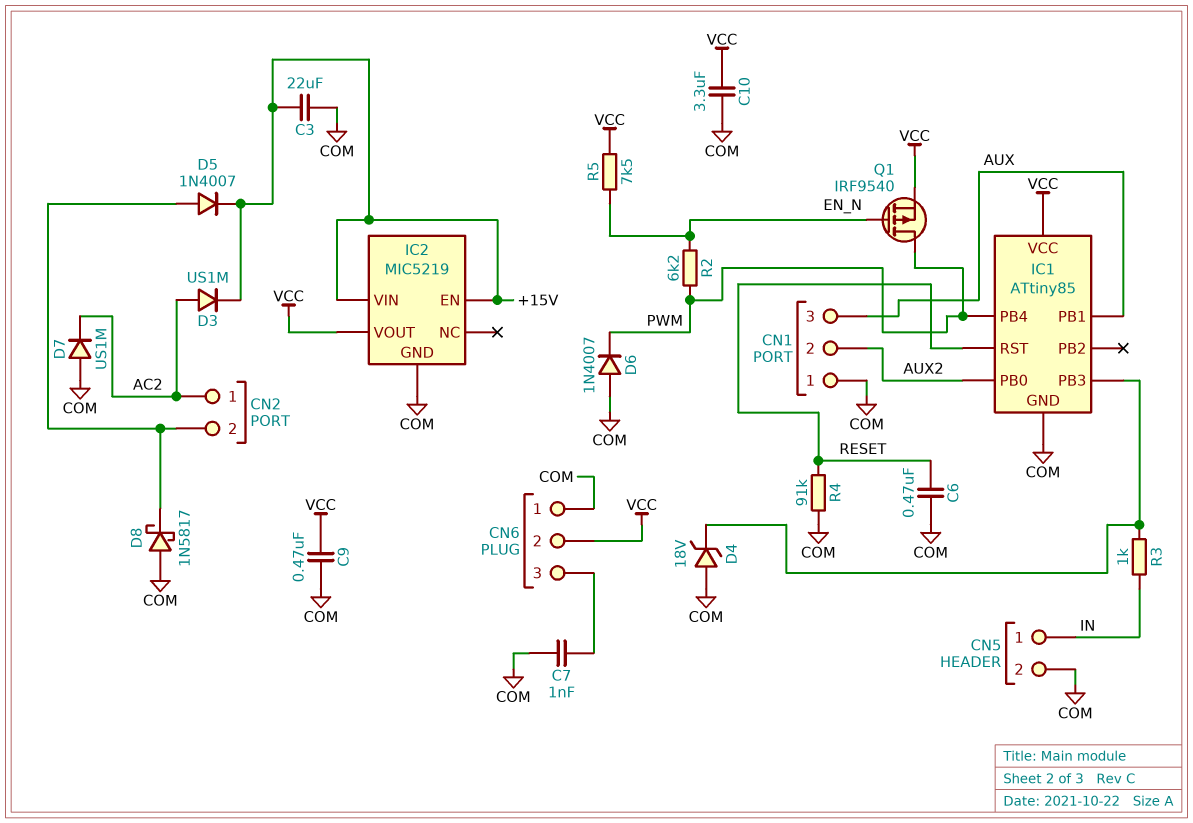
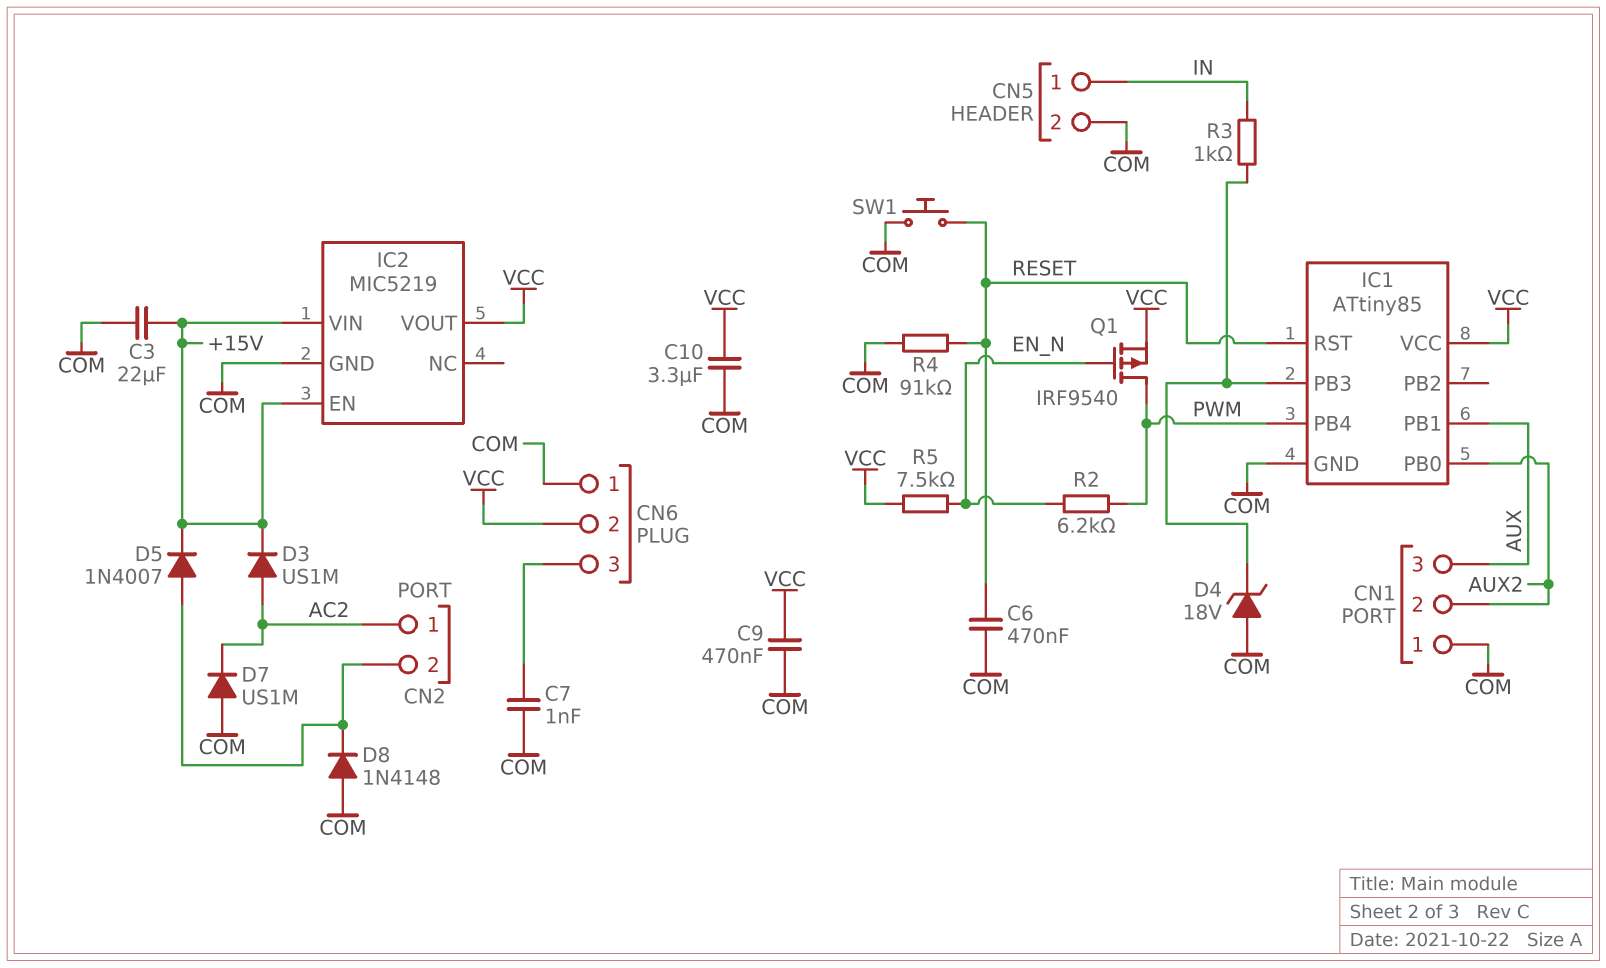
D6: diode 1N4007 (A COM, K PWM) -> none
D8: schottky 1N5817 (A COM, K CN2/2) -> diode 1N4148 (A COM, K CN2/2)
SW1: none -> button (COM, RESET)

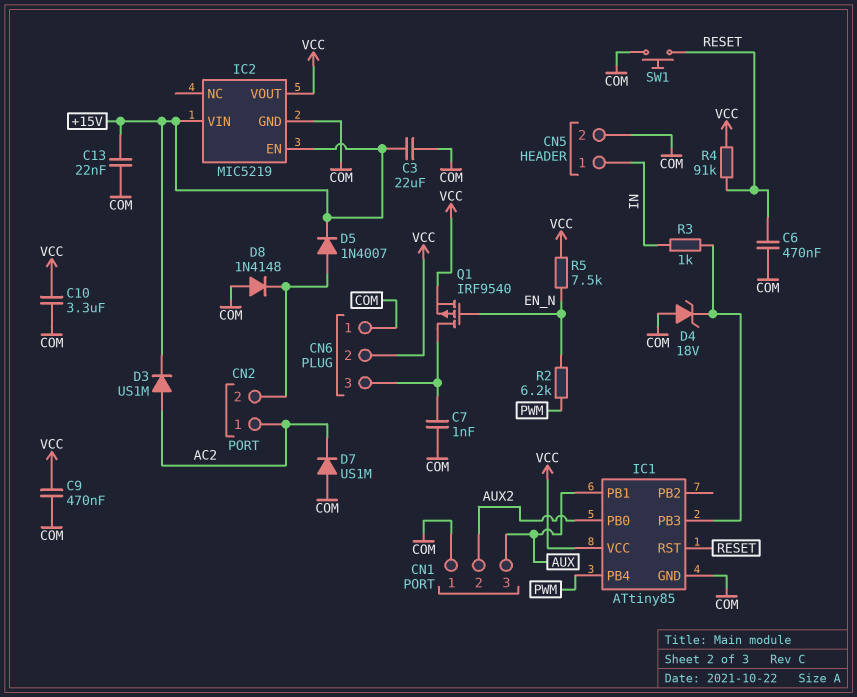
C13: none -> 22nF (+15V, COM)
Q1: PMOS IRF9540 (G EN_N, D PWM, S VCC) -> PMOS IRF9540 (G EN_N, D CN6/3, S VCC)
R4: 91k (COM, RESET) -> 91k (RESET, VCC)

